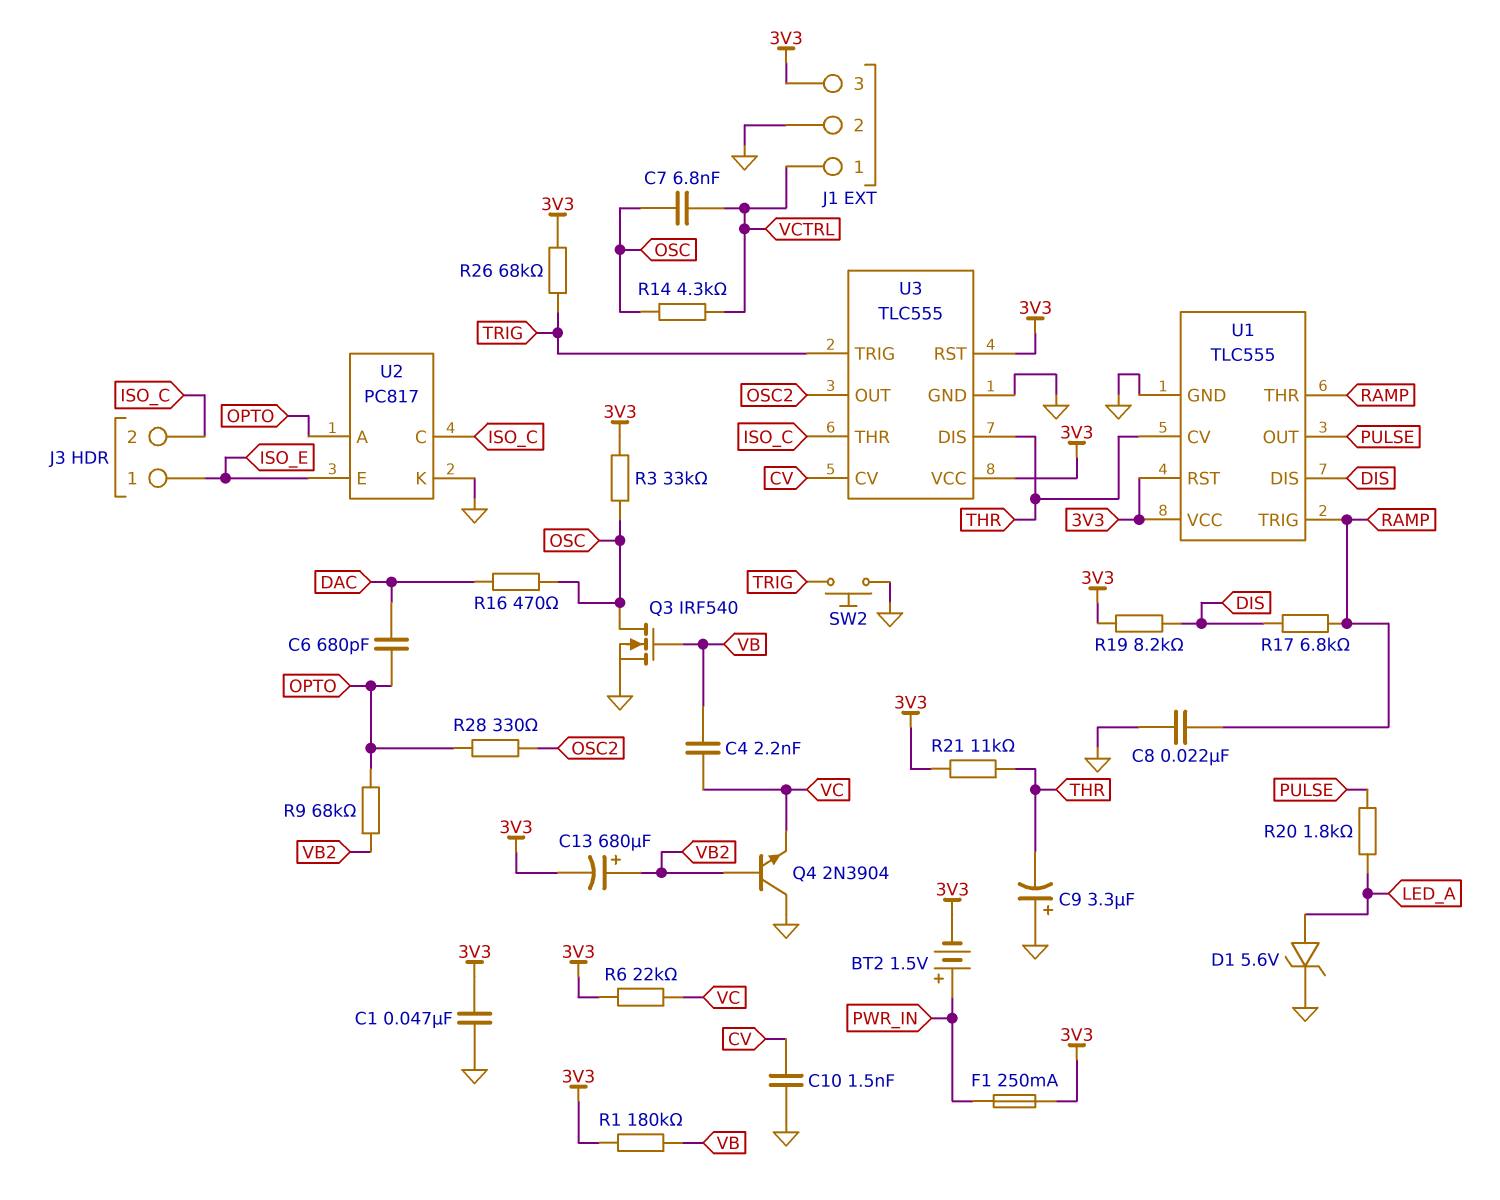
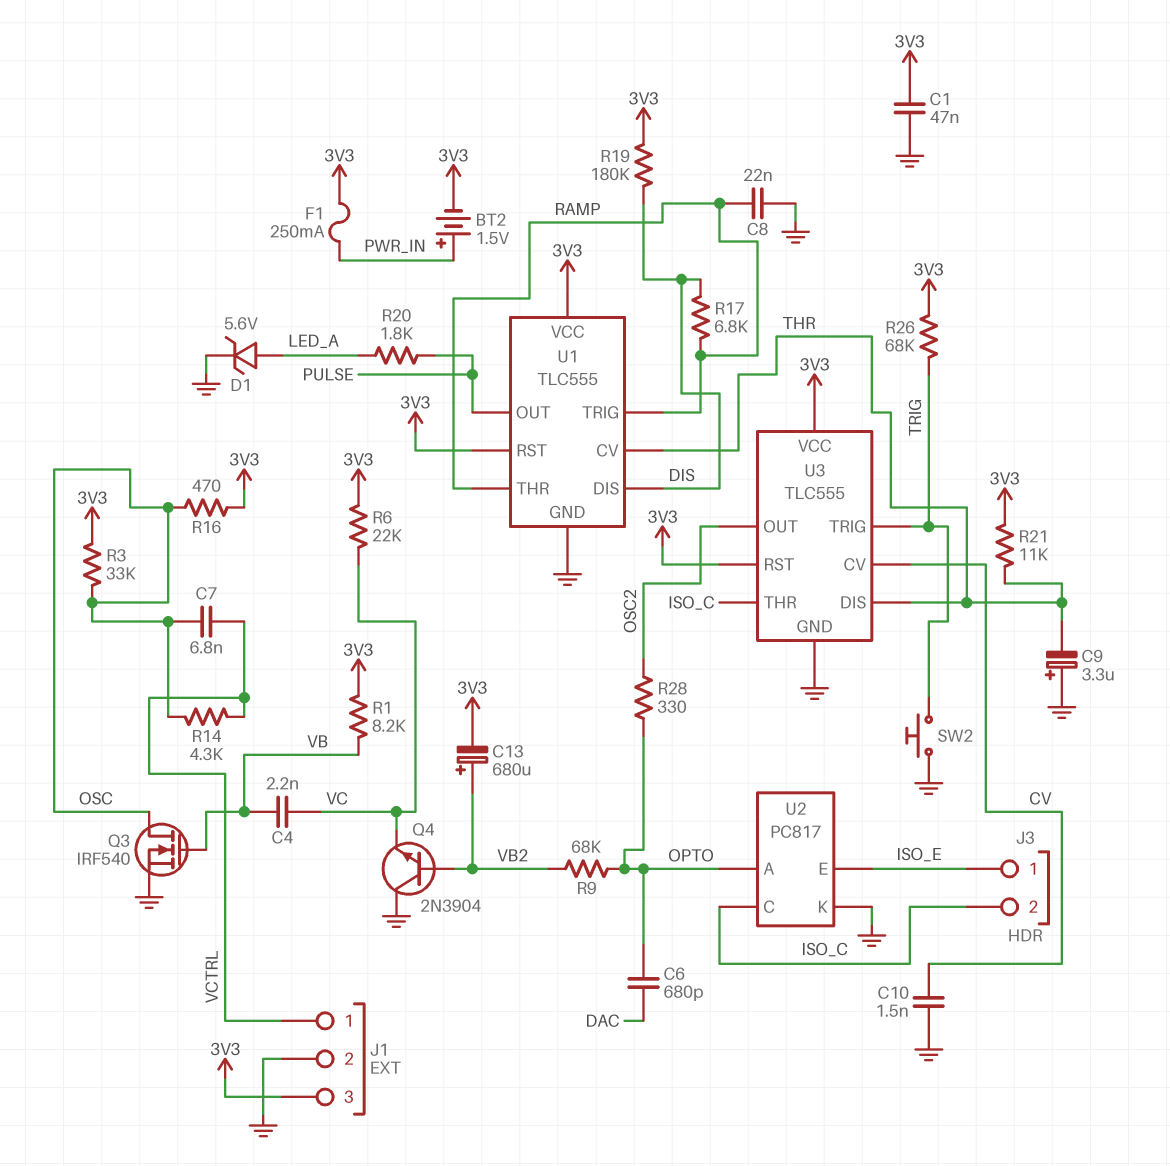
R1: 180k (3V3, VB) -> 8.2k (3V3, VB)
R16: 470 (DAC, OSC) -> 470 (3V3, OSC)
R19: 8.2k (3V3, DIS) -> 180k (3V3, DIS)

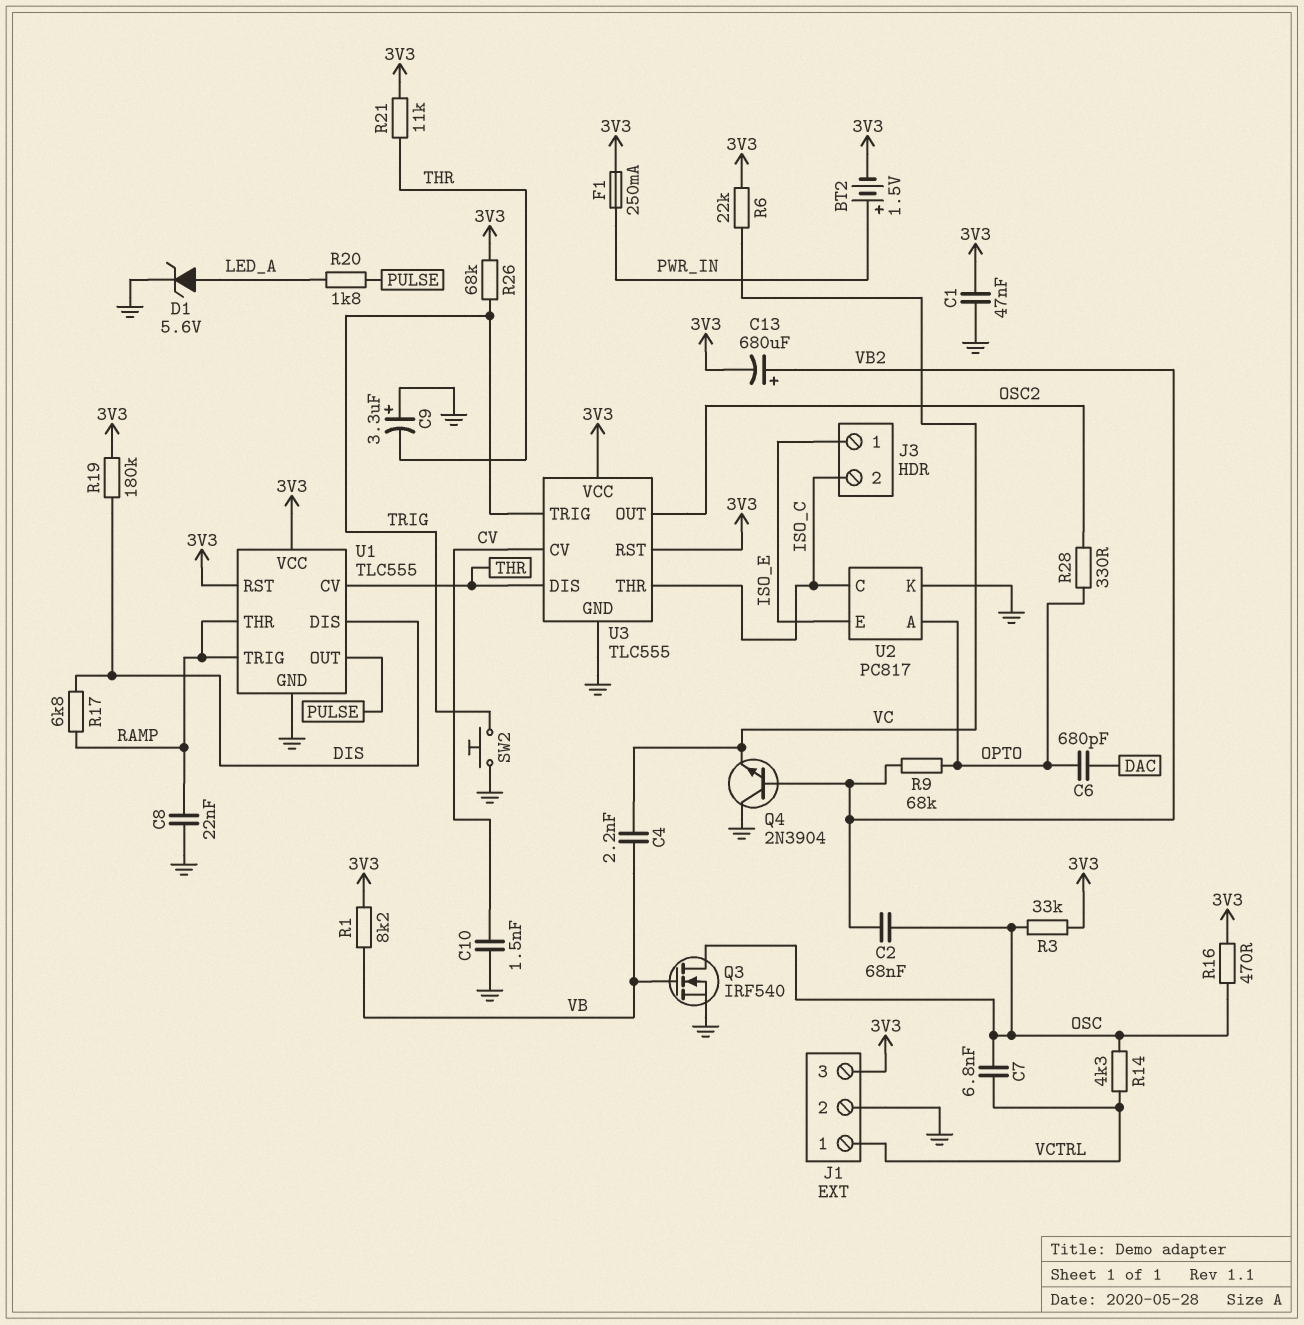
C2: none -> 68nF (OSC, VB2)

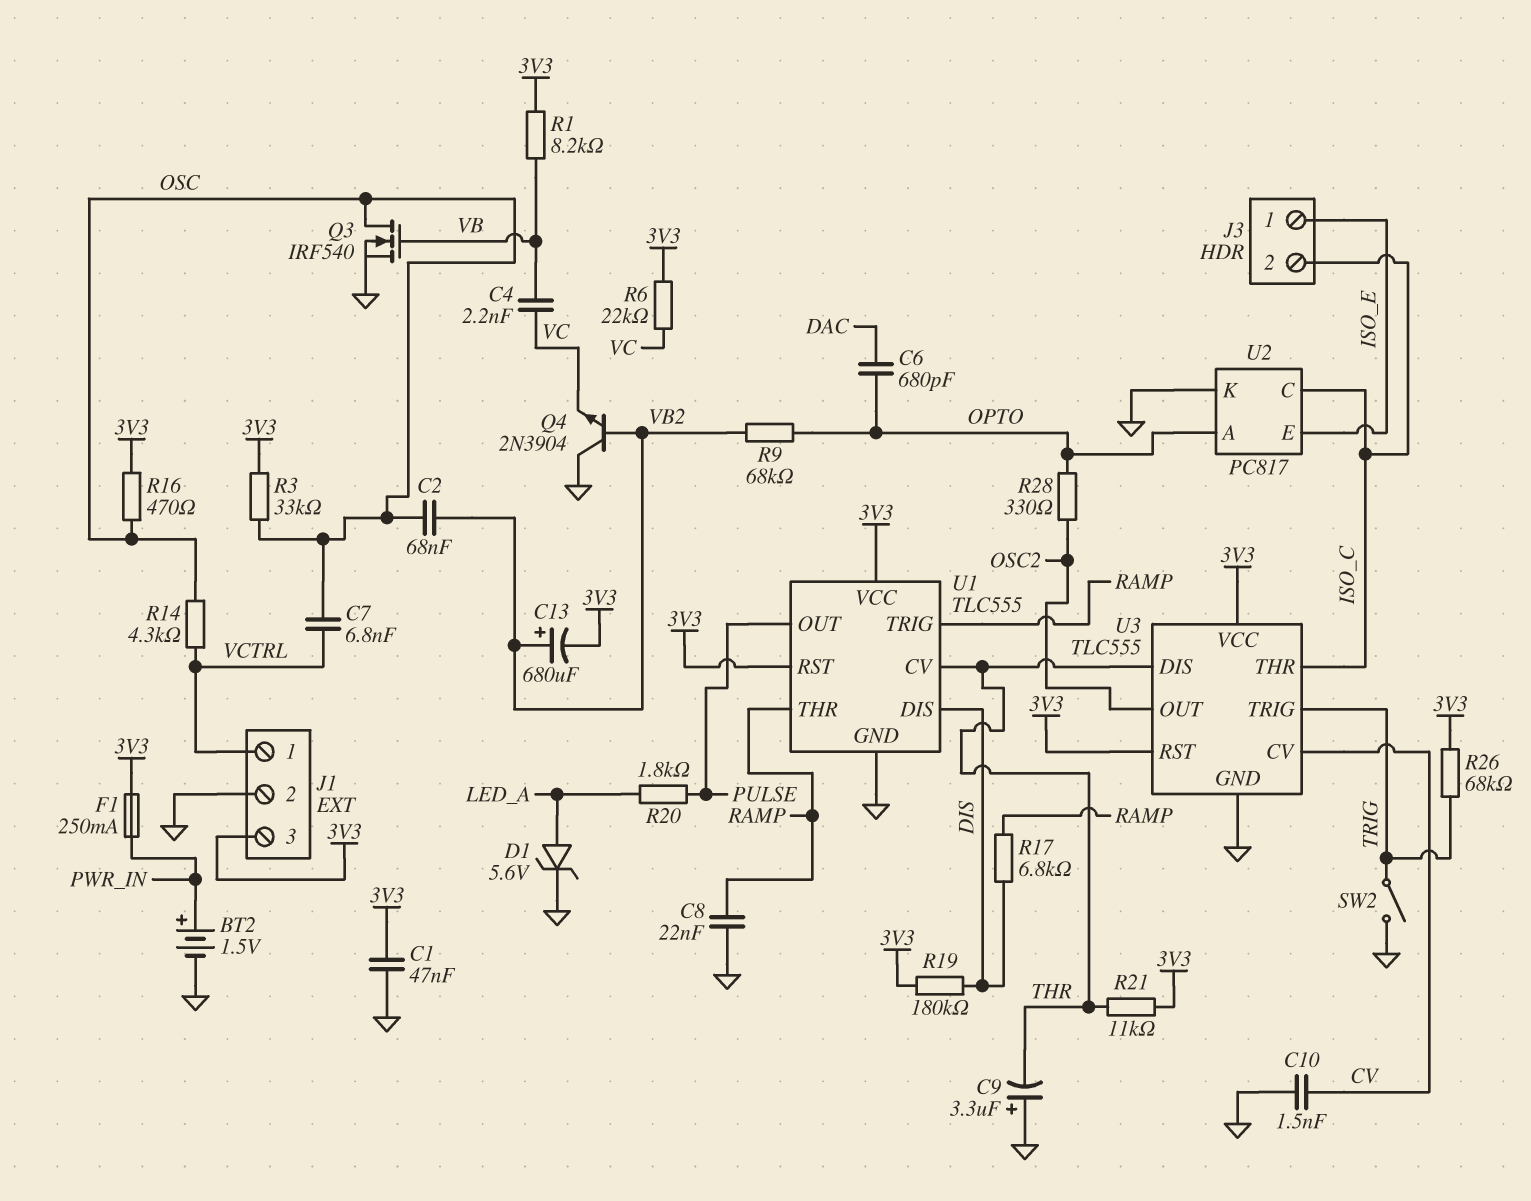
BT2: 1.5V (plus PWR_IN, minus 3V3) -> 1.5V (plus PWR_IN, minus GND)
SW2: button (GND, TRIG) -> switch (GND, TRIG)

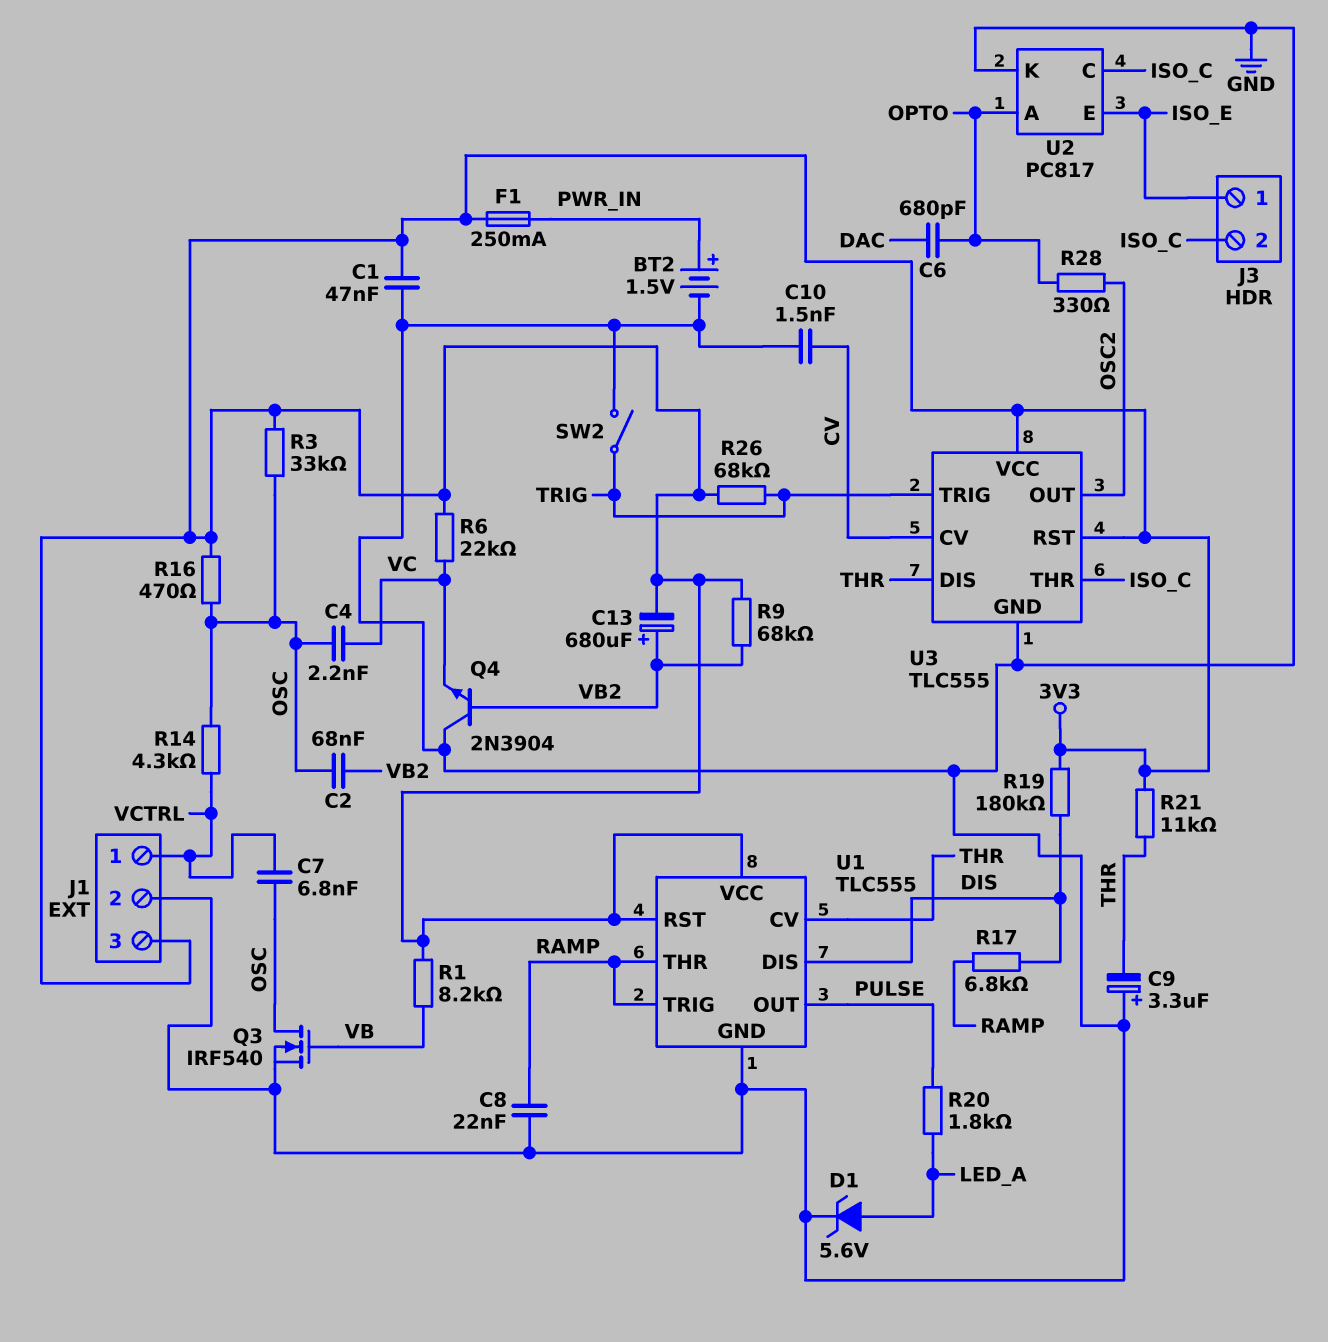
C4: 2.2nF (VB, VC) -> 2.2nF (OSC, VC)
R9: 68k (OPTO, VB2) -> 68k (3V3, VB2)

